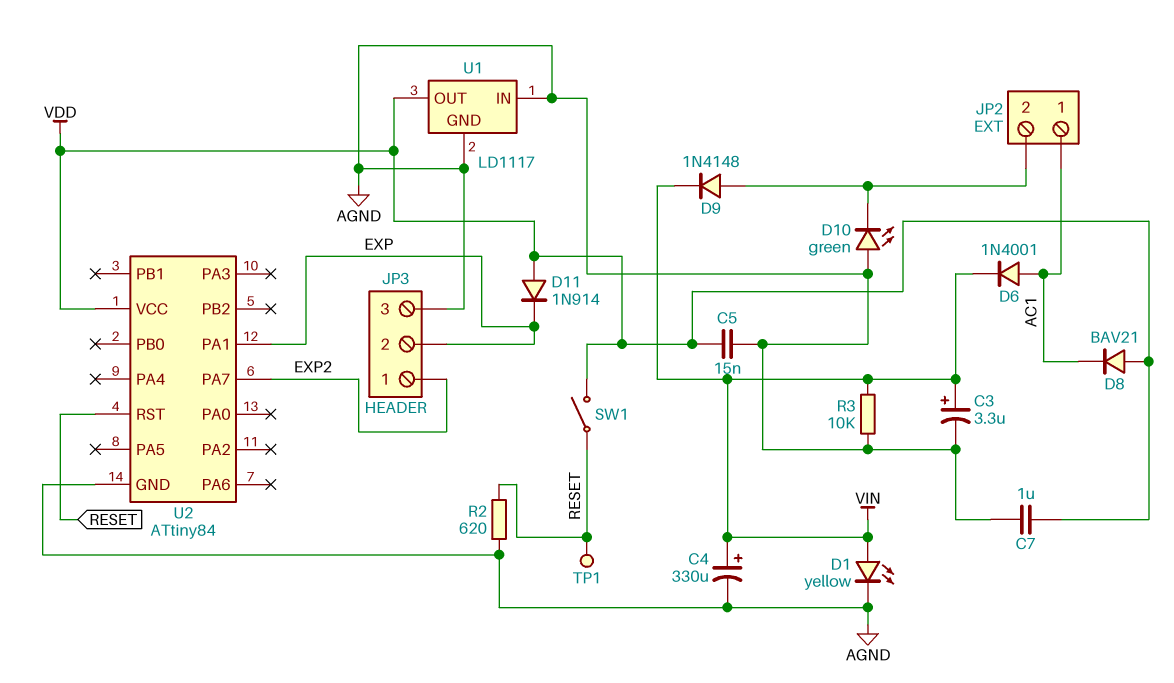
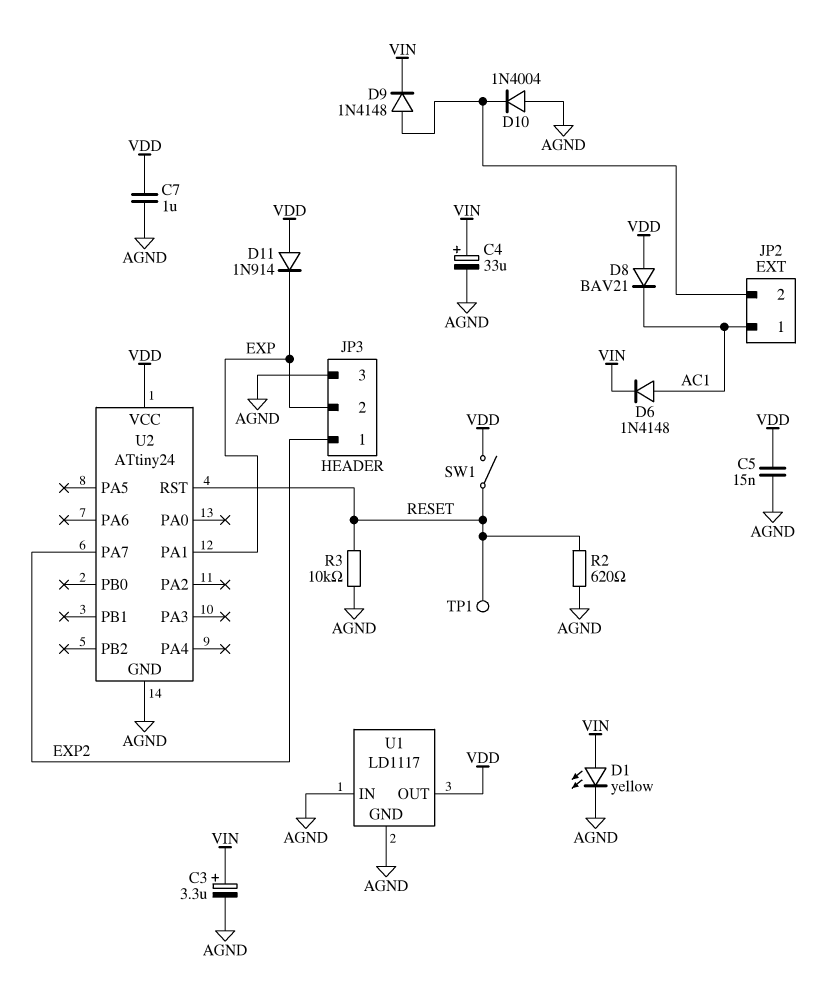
C4: 330uF (plus VIN, minus AGND) -> 33uF (plus VIN, minus AGND)
D6: diode 1N4001 (A AC1, K VIN) -> diode 1N4148 (A AC1, K VIN)
D10: LED green (A AGND, K JP2/2) -> diode 1N4004 (A AGND, K JP2/2)
R3: 10k (AGND, VIN) -> 10k (AGND, RESET)
U2: ATtiny84 -> ATtiny24

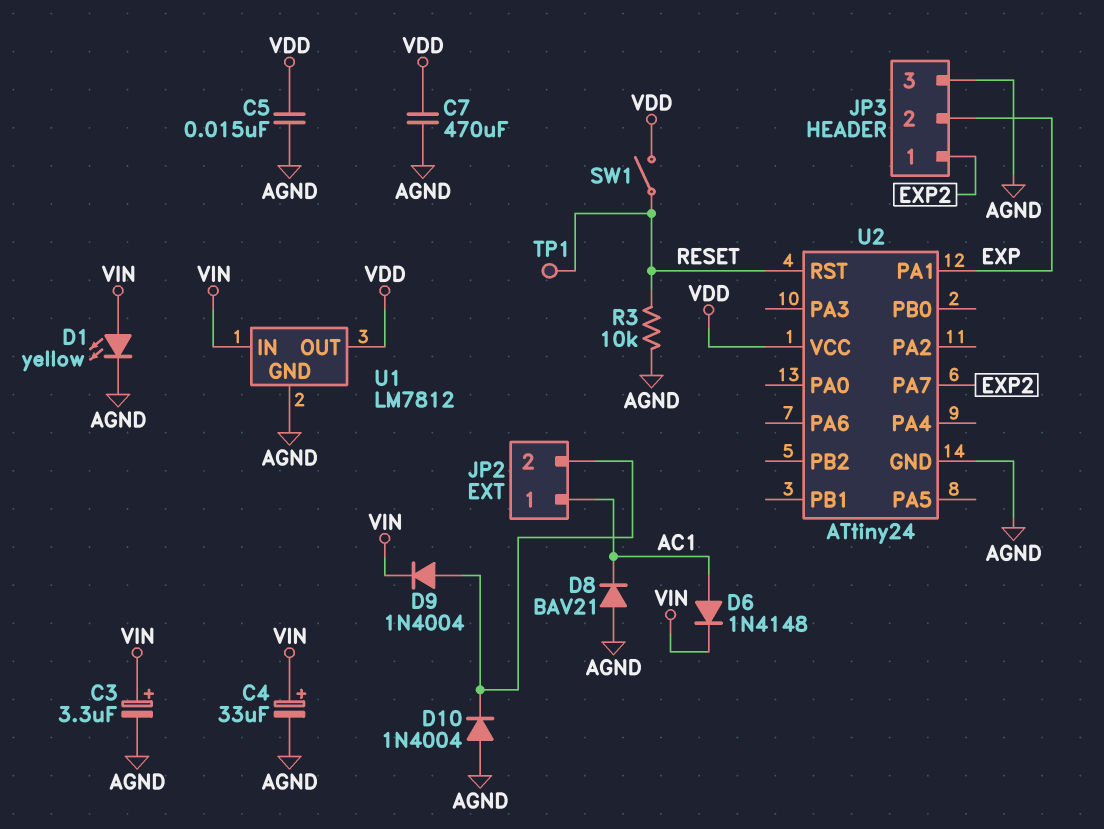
C7: 1uF (AGND, VDD) -> 470uF (AGND, VDD)
D8: diode BAV21 (A VDD, K AC1) -> diode BAV21 (A AGND, K AC1)
D9: diode 1N4148 (A JP2/2, K VIN) -> diode 1N4004 (A JP2/2, K VIN)
D11: diode 1N914 (A VDD, K EXP) -> none
R2: 620 (AGND, RESET) -> none
U1: LD1117 -> LM7812
U1 pin IN: AGND -> VIN

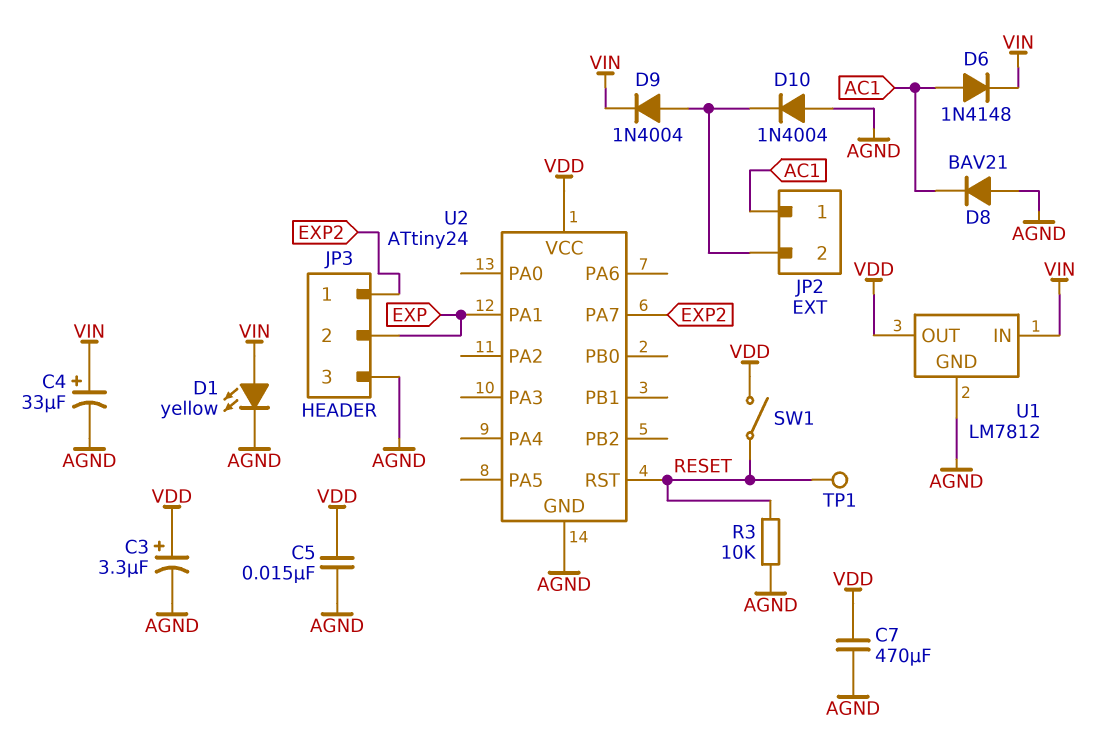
C3: 3.3uF (plus VIN, minus AGND) -> 3.3uF (plus VDD, minus AGND)

